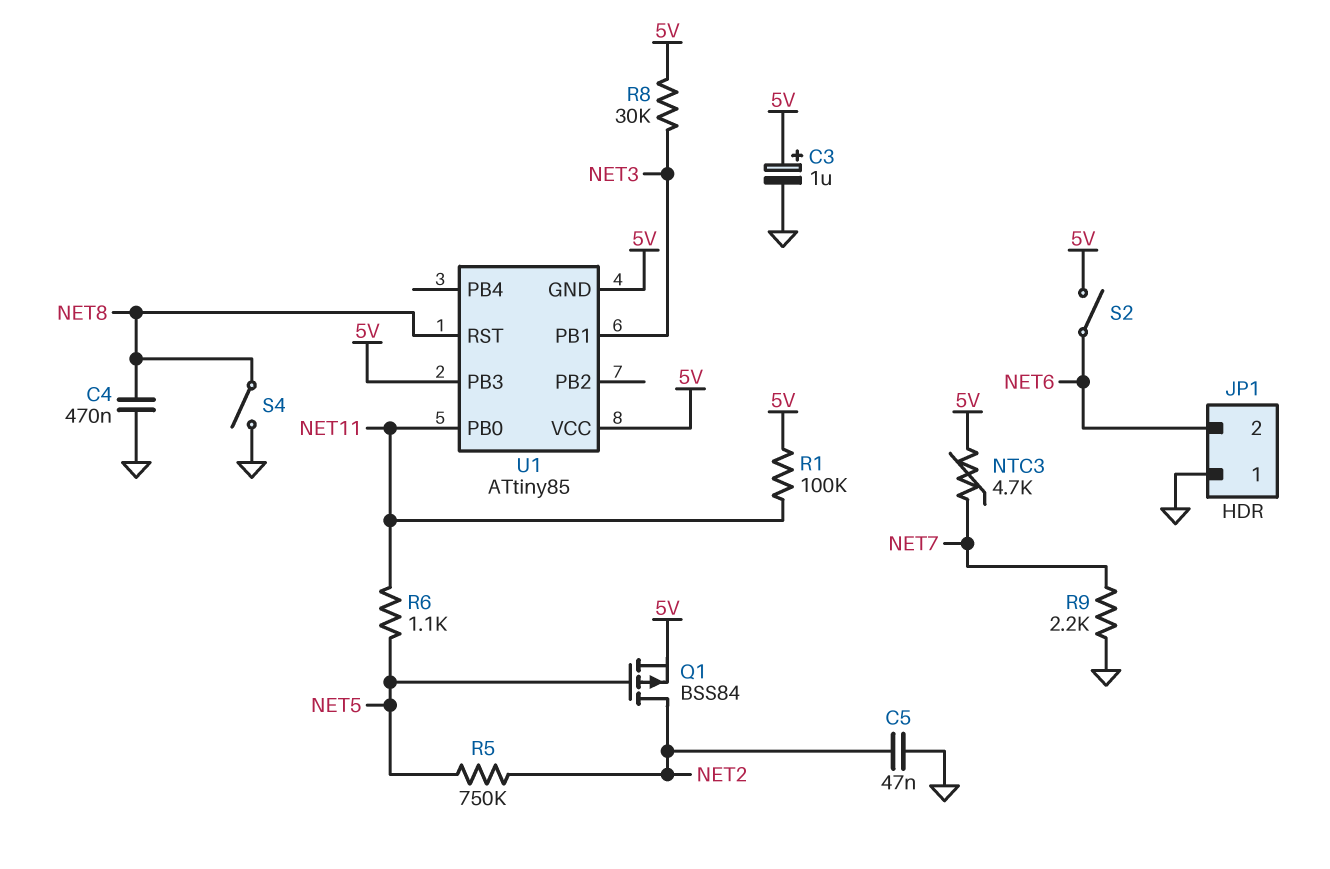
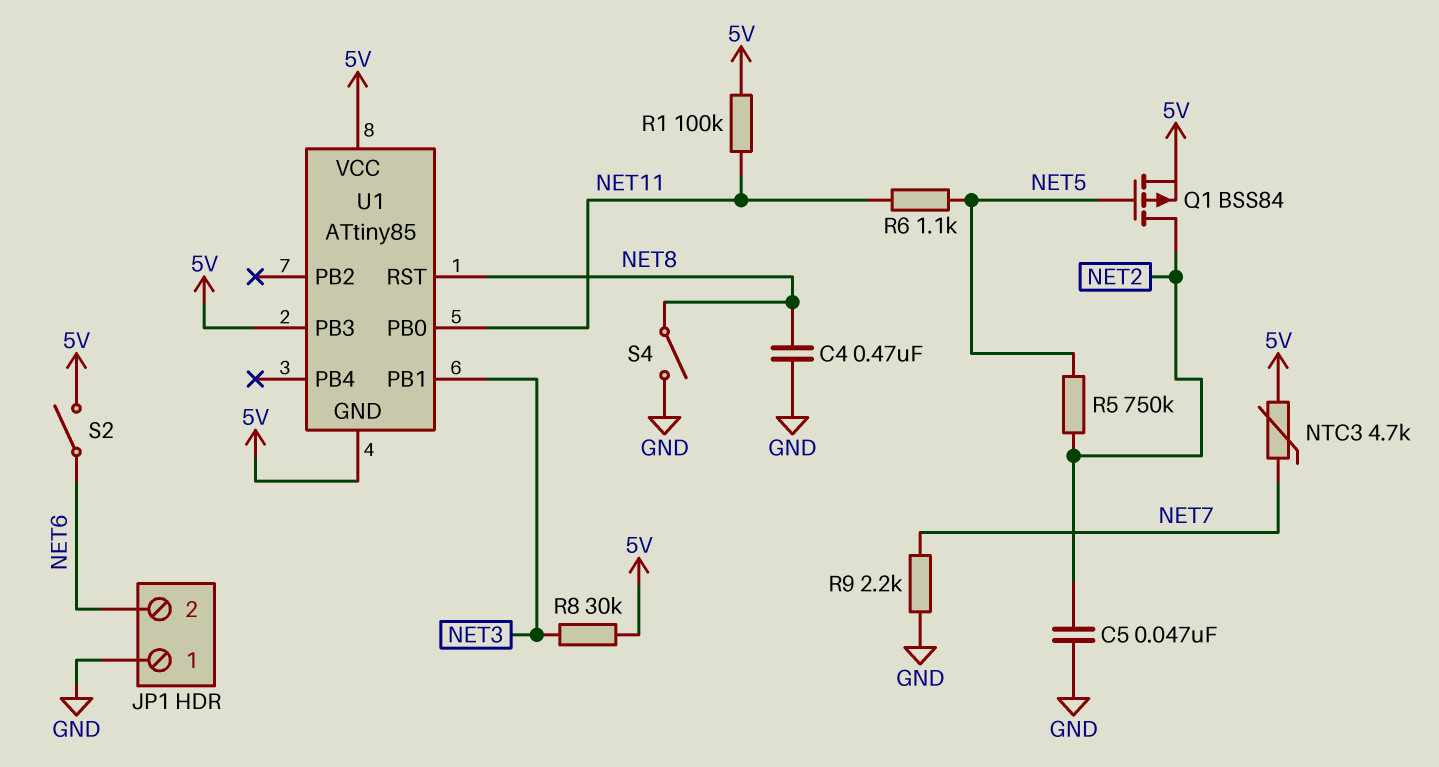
C3: 1uF (plus 5V, minus GND) -> none

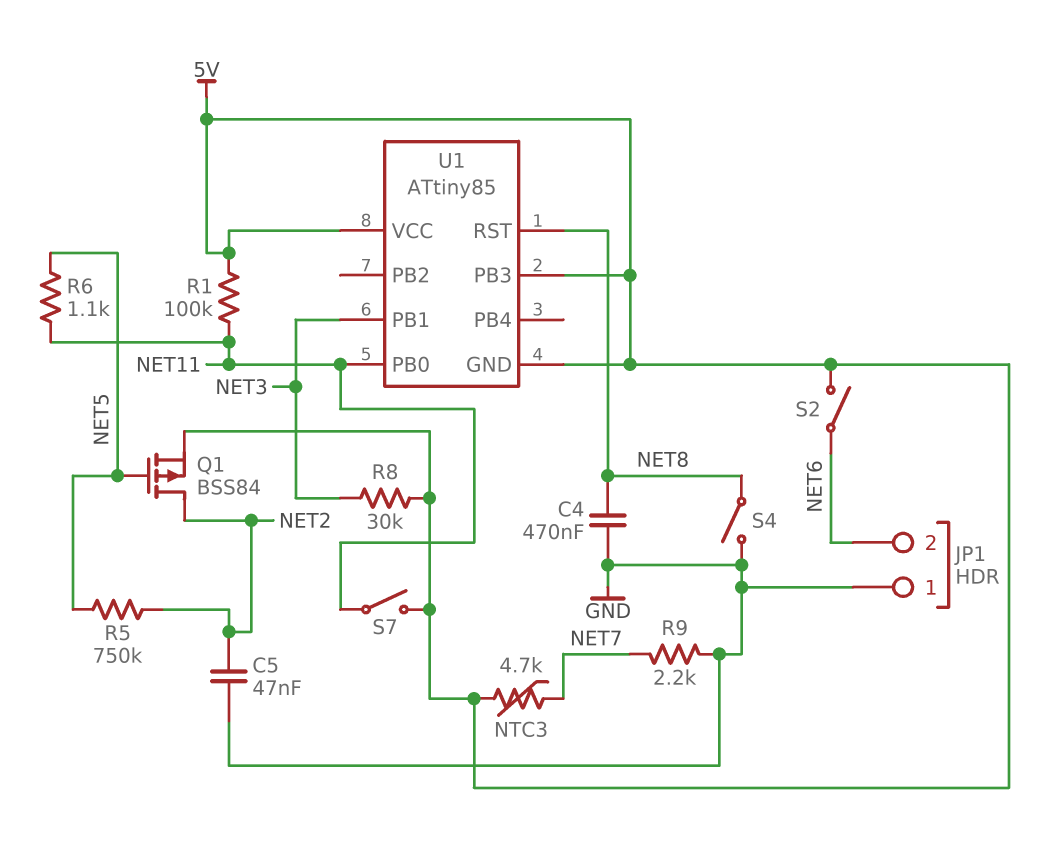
S7: none -> switch (5V, NET11)

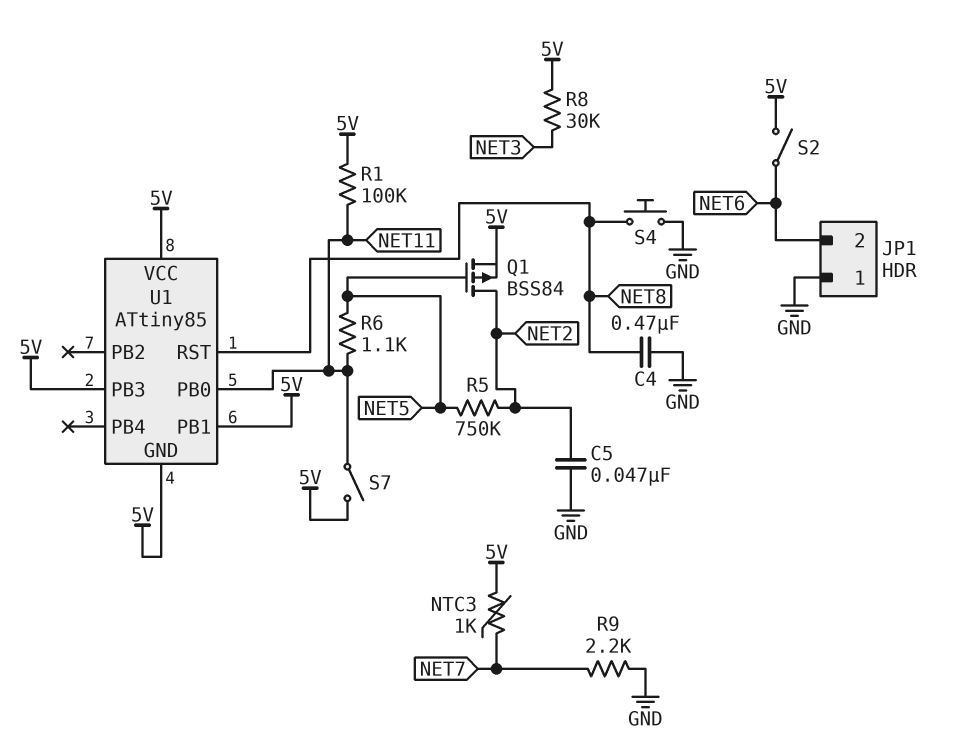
NTC3: 4.7k (5V, NET7) -> 1k (5V, NET7)
S4: switch (GND, NET8) -> button (GND, NET8)
U1 pin PB1: NET3 -> 5V

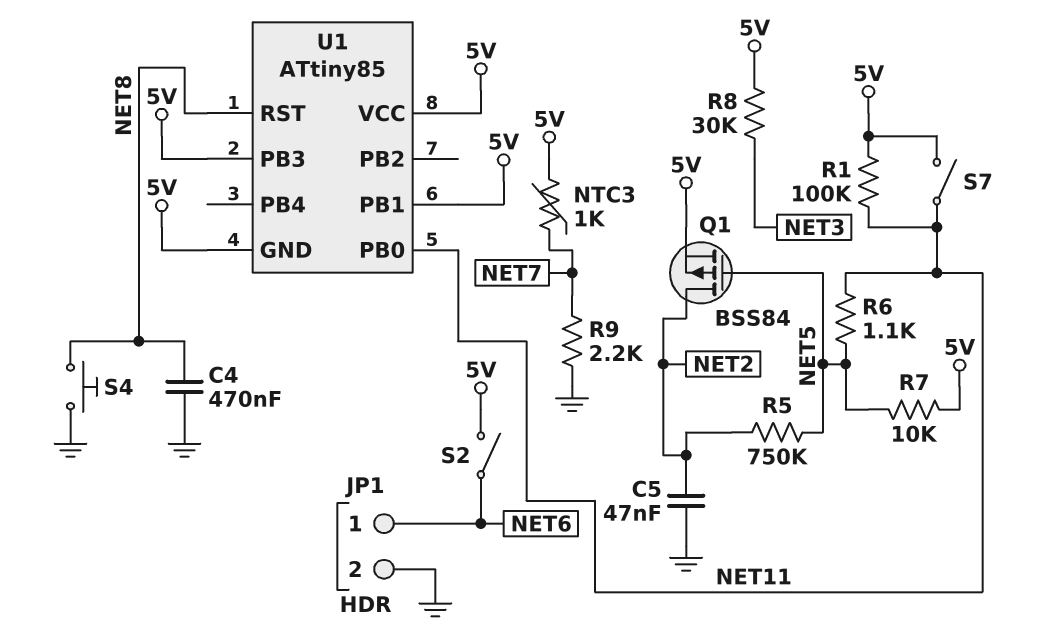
JP1 pin 1: GND -> NET6
JP1 pin 2: NET6 -> GND
R7: none -> 10k (5V, NET5)

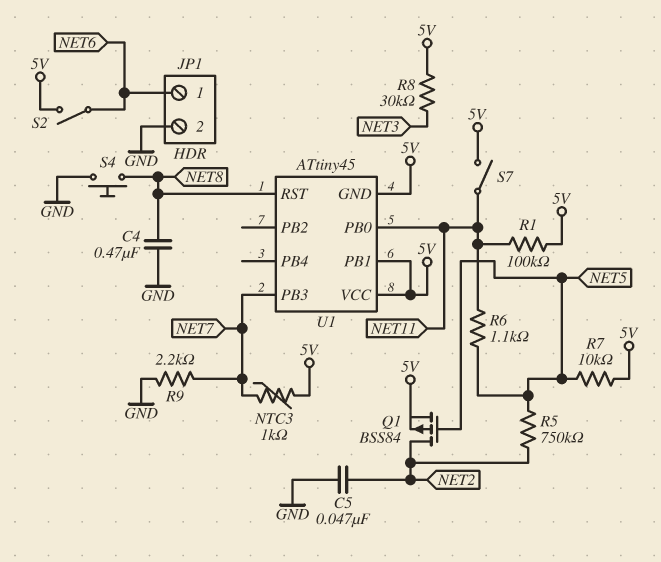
U1: ATtiny85 -> ATtiny45
U1 pin PB3: 5V -> NET7

